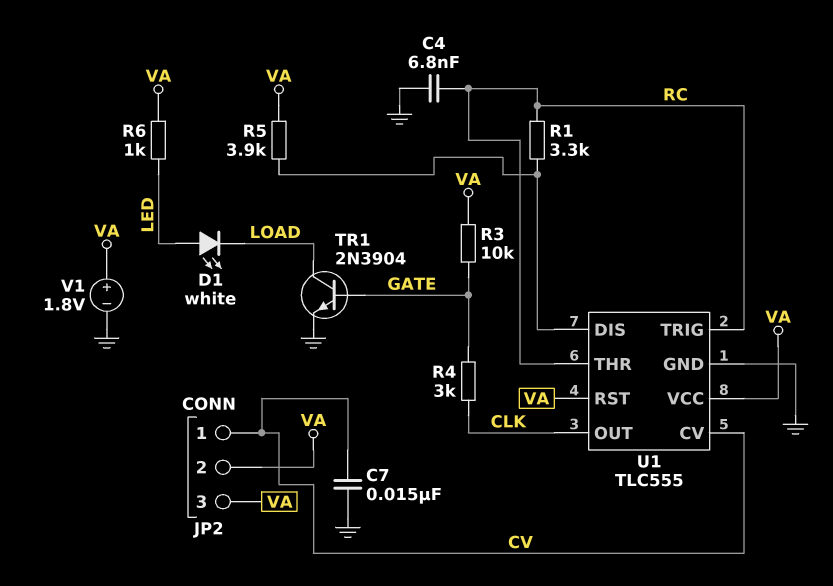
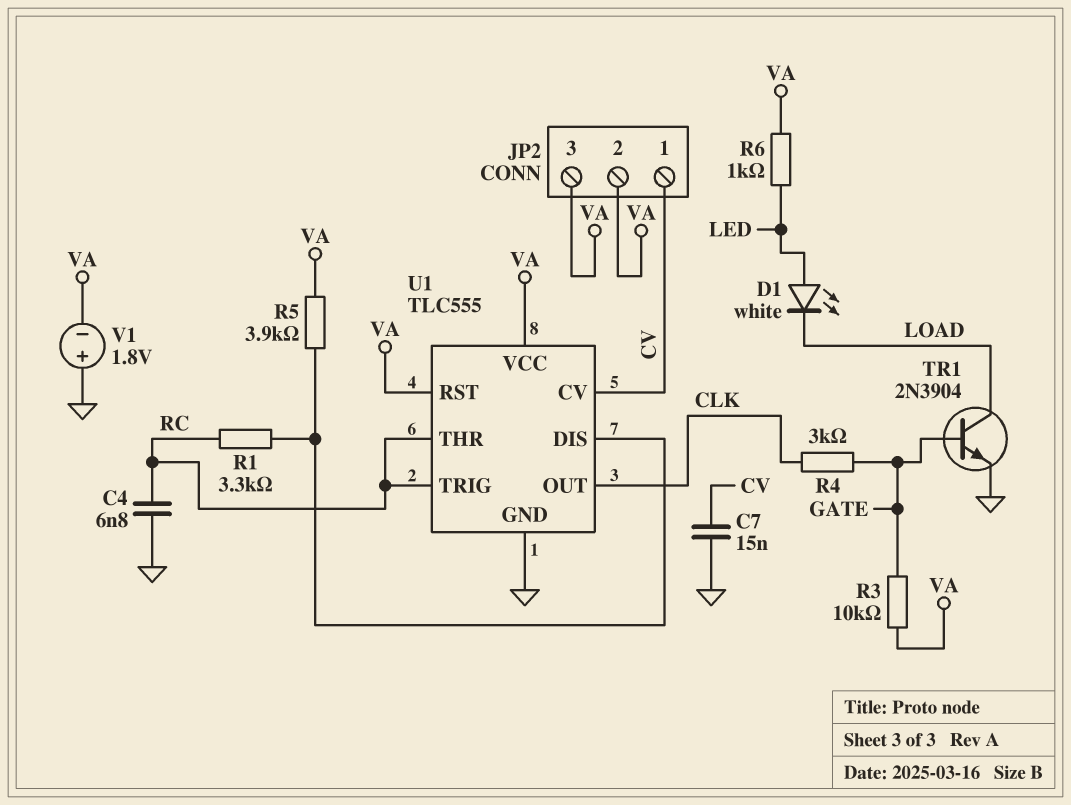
V1: 1.8V (plus VA, minus GND) -> 1.8V (plus GND, minus VA)

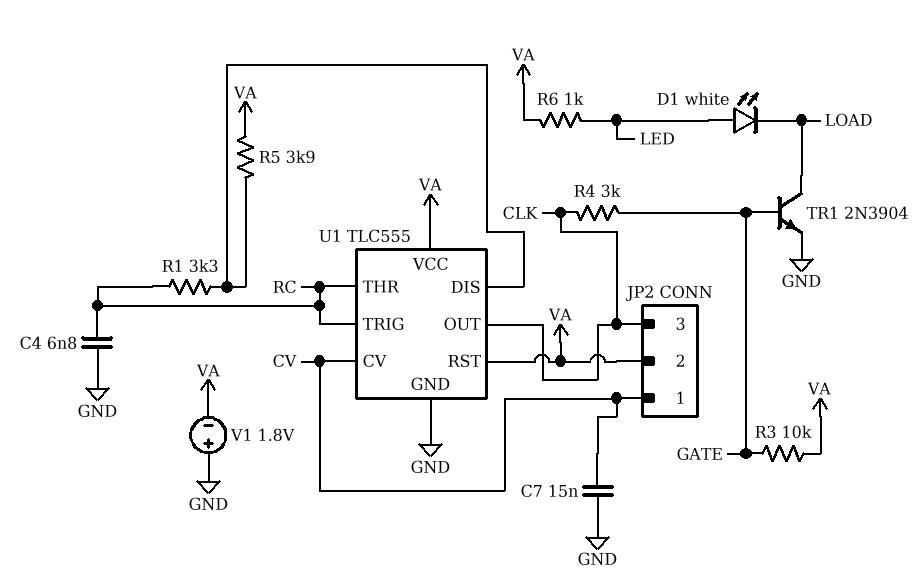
JP2 pin 3: VA -> CLK

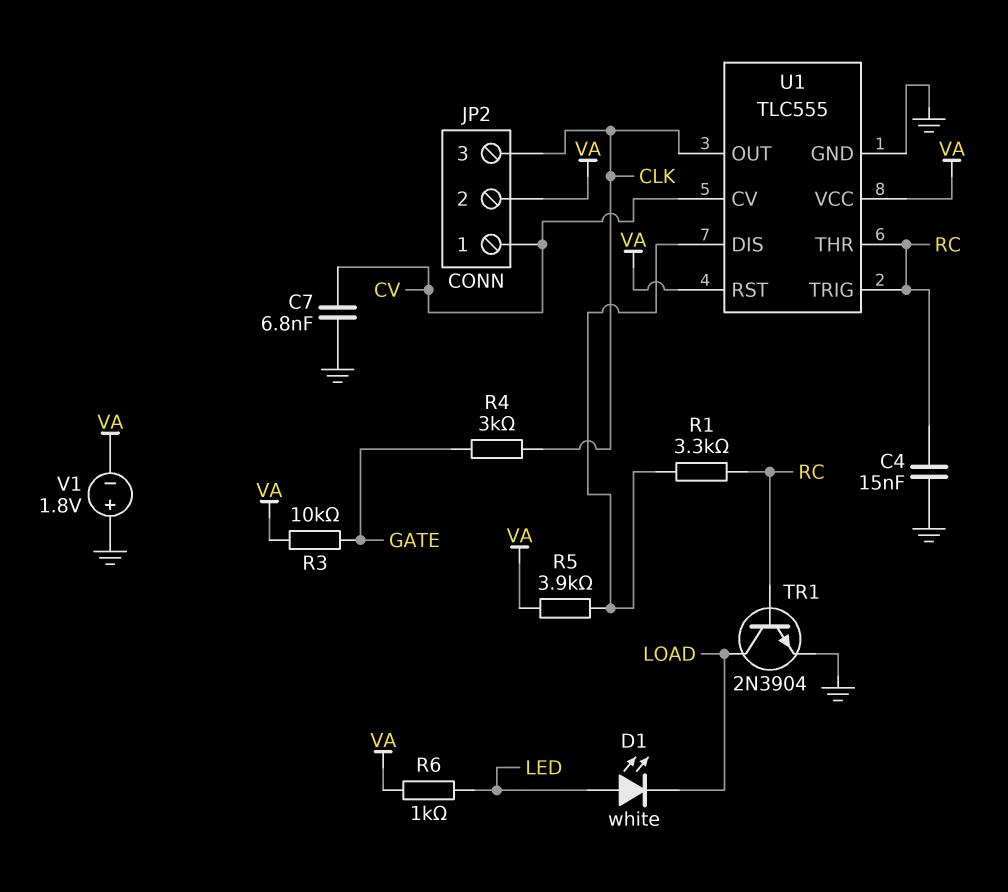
C4: 6.8nF (GND, RC) -> 15nF (GND, RC)
C7: 15nF (CV, GND) -> 6.8nF (CV, GND)
TR1: NPN 2N3904 (B GATE, C LOAD, E GND) -> NPN 2N3904 (B RC, C LOAD, E GND)

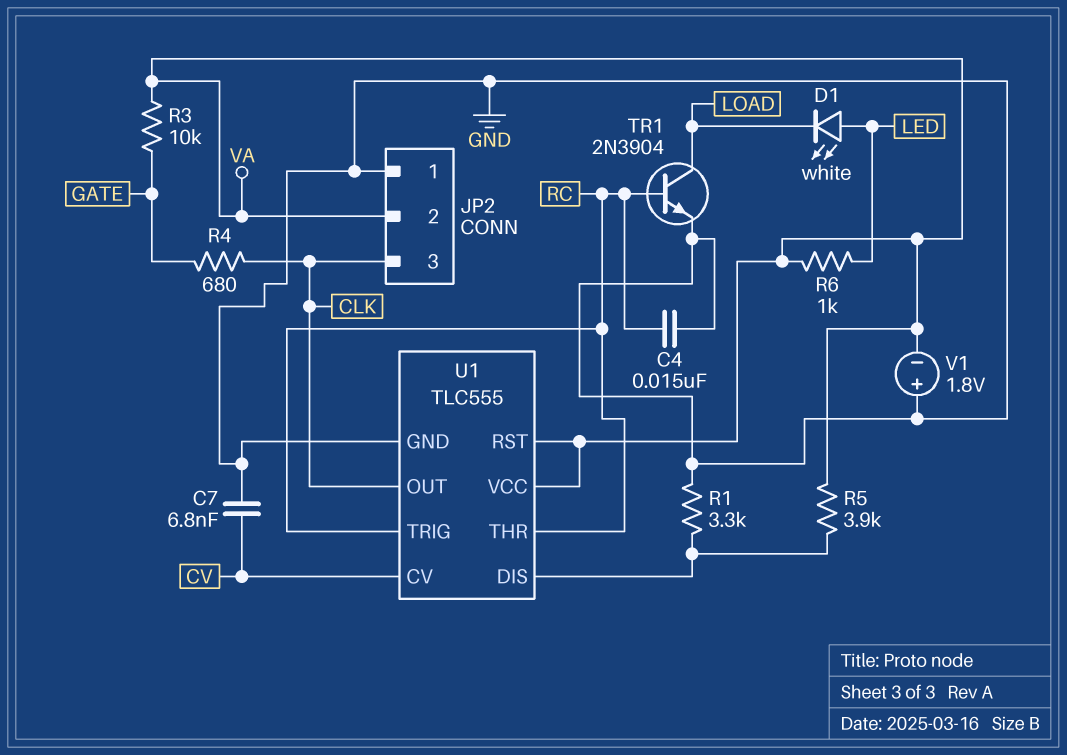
JP2 pin 1: CV -> GND
R1: 3.3k (RC, U1/DIS) -> 3.3k (GND, U1/DIS)
R4: 3k (CLK, GATE) -> 680 (CLK, GATE)

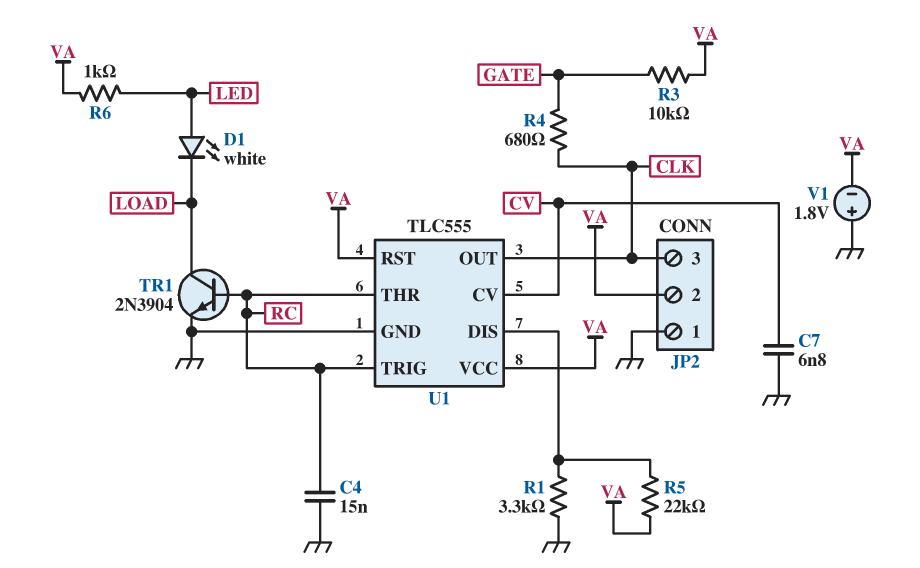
R5: 3.9k (U1/DIS, VA) -> 22k (U1/DIS, VA)

